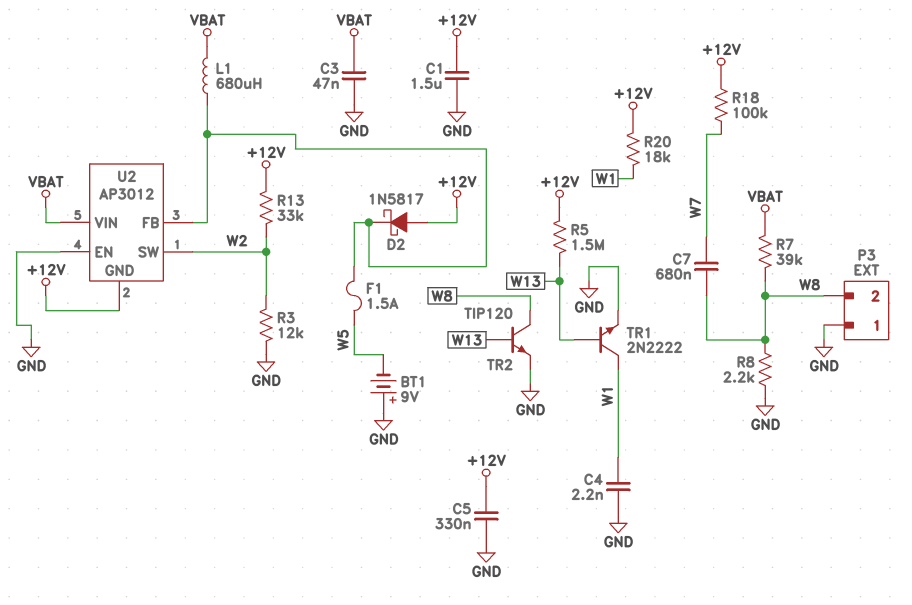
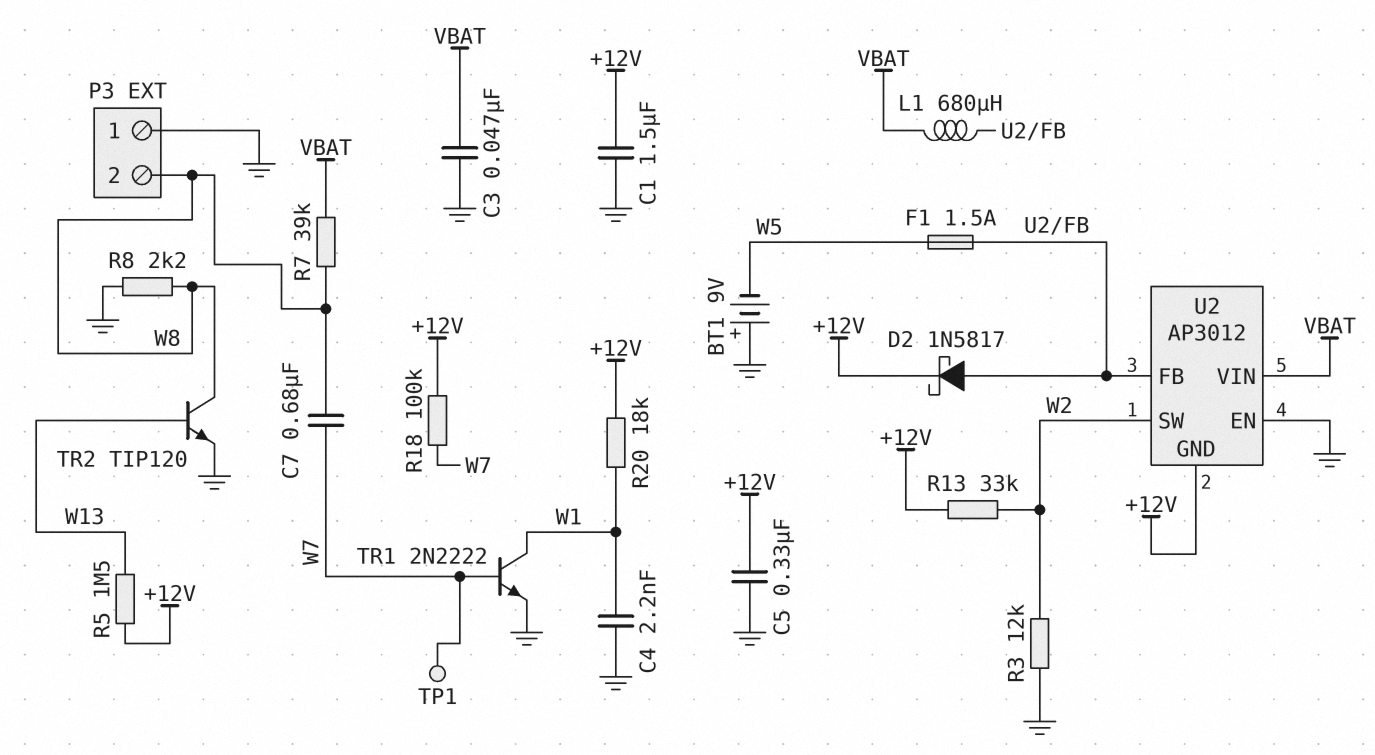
D2: schottky 1N5817 (A +12V, K U2/FB) -> schottky 1N5817 (A U2/FB, K +12V)
TP1: none -> test point (W7)
TR1: NPN 2N2222 (B W13, C W1, E GND) -> NPN 2N2222 (B W7, C W1, E GND)

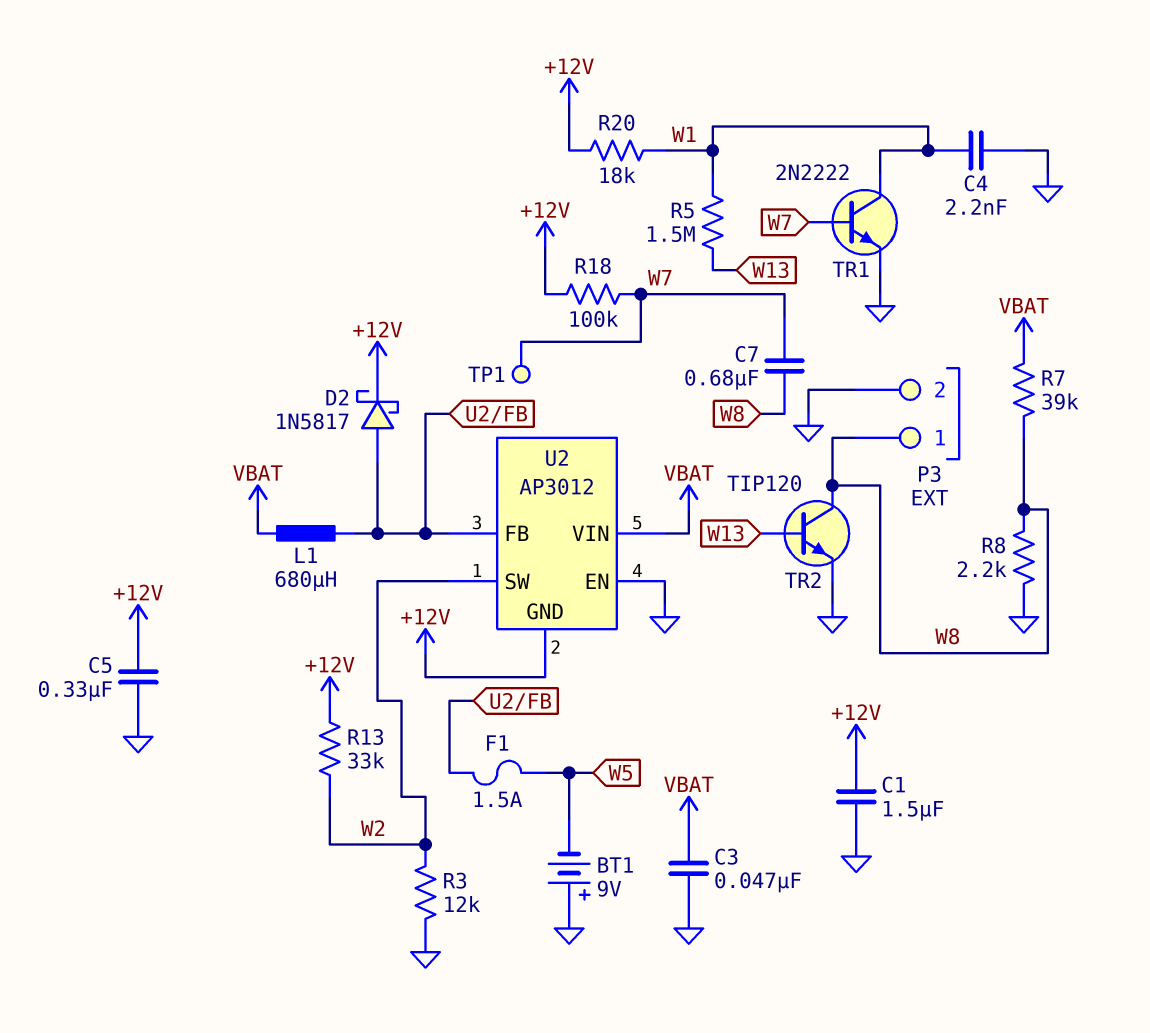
P3 pin 1: GND -> W8
P3 pin 2: W8 -> GND
R5: 1.5M (+12V, W13) -> 1.5M (W1, W13)

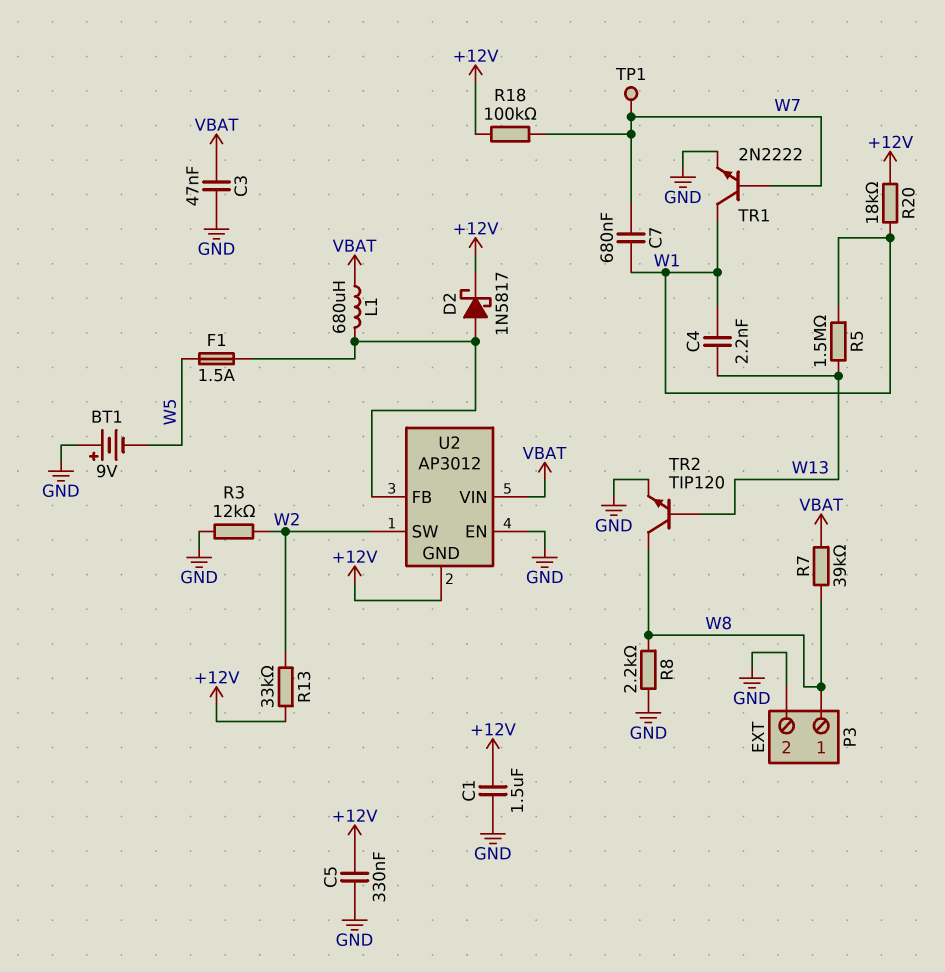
C4: 2.2nF (GND, W1) -> 2.2nF (W1, W13)
C7: 680nF (W7, W8) -> 680nF (W1, W7)

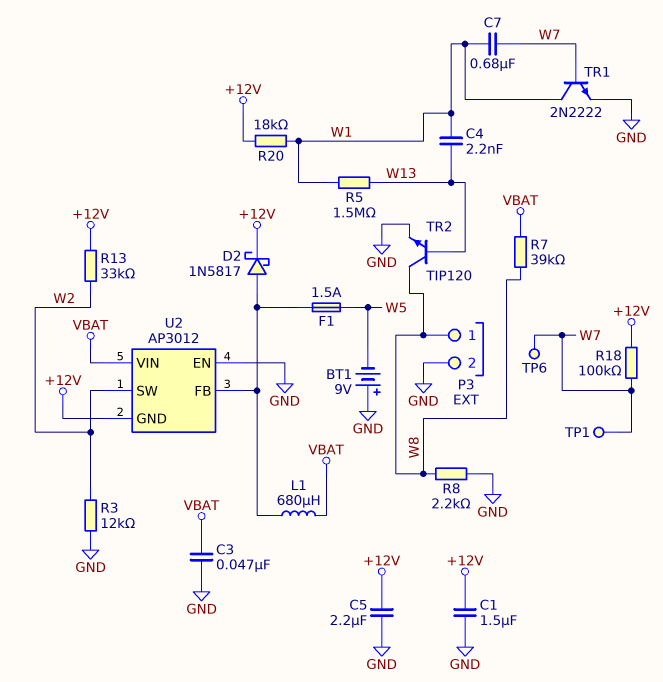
C5: 330nF (+12V, GND) -> 2.2uF (+12V, GND)
TP6: none -> test point (W7)

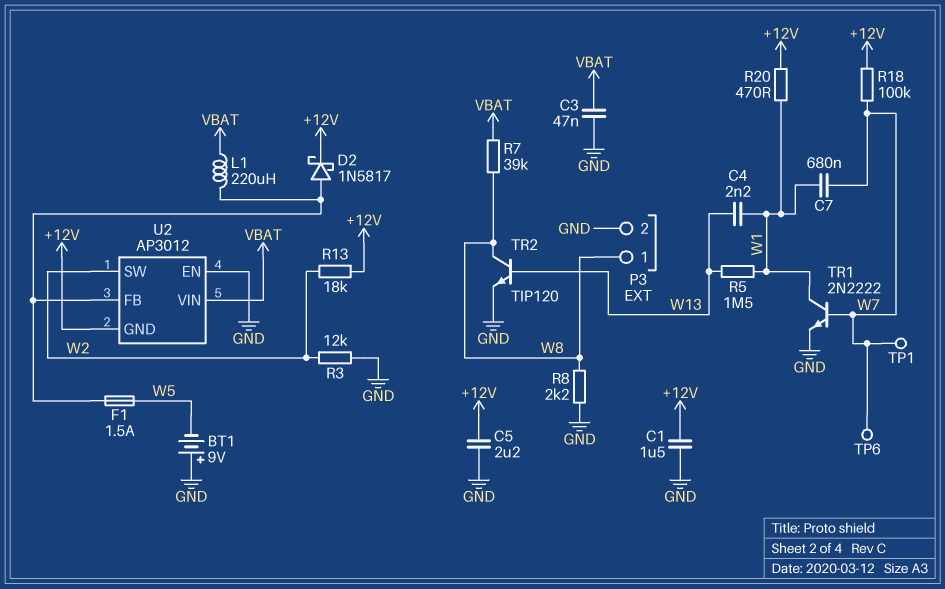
L1: 680uH (U2/FB, VBAT) -> 220uH (U2/FB, VBAT)
R13: 33k (+12V, W2) -> 18k (+12V, W2)
R20: 18k (+12V, W1) -> 470 (+12V, W1)

